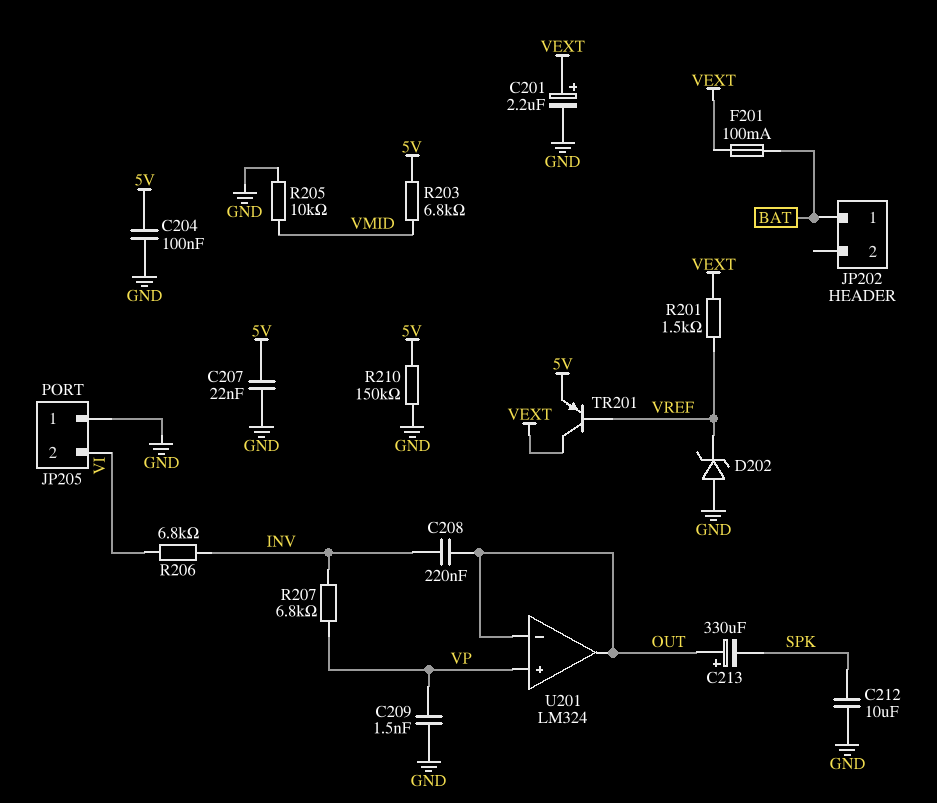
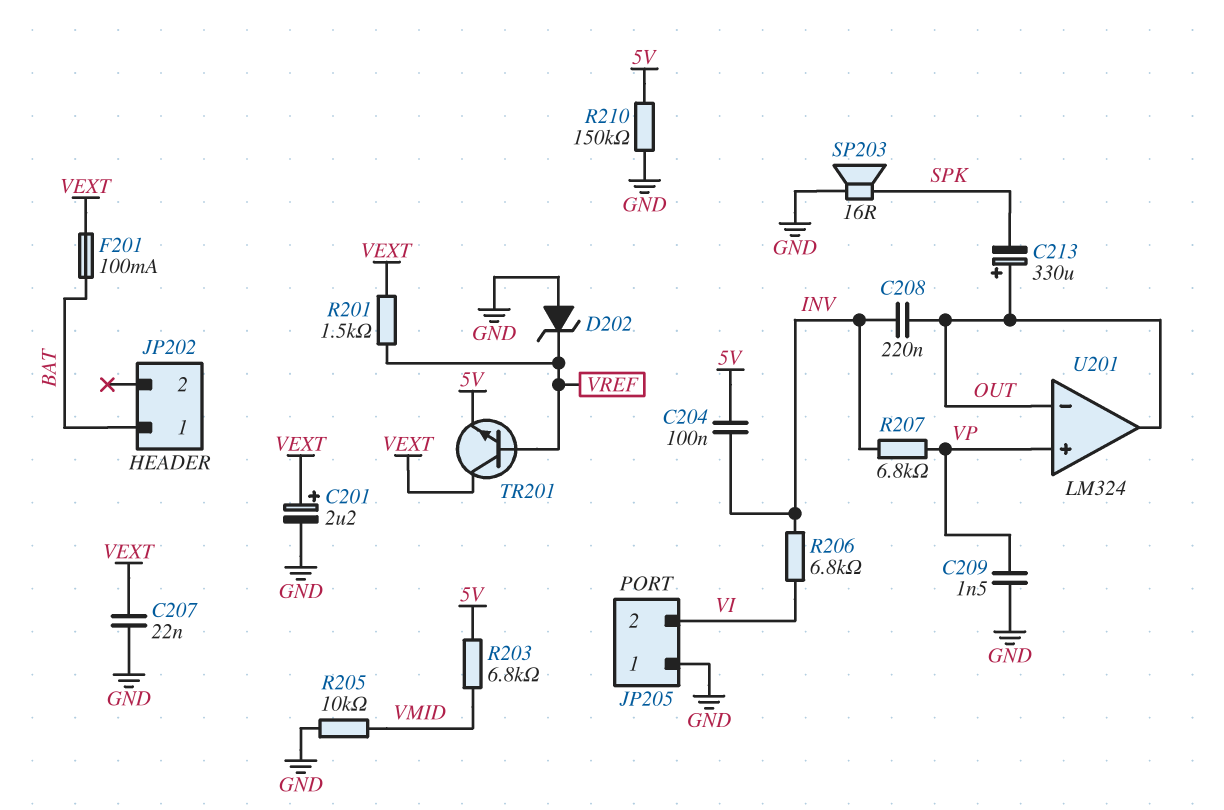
C204: 100nF (5V, GND) -> 100nF (5V, INV)
C207: 22nF (5V, GND) -> 22nF (GND, VEXT)
C212: 10uF (GND, SPK) -> none
SP203: none -> speaker 16R (GND, SPK)
TR201: PNP (B VREF, C VEXT, E 5V) -> NPN (B VREF, C VEXT, E 5V)

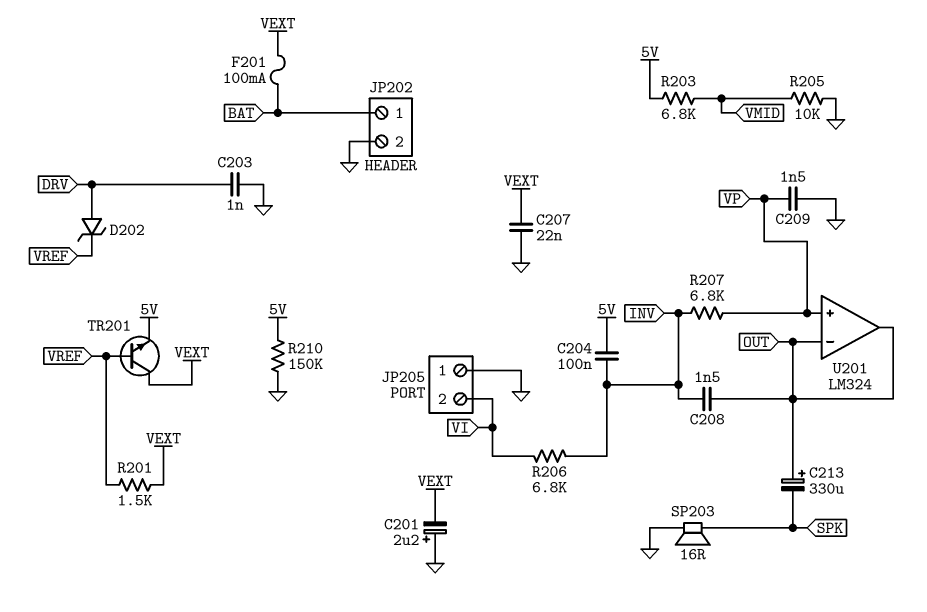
C201: 2.2uF (plus VEXT, minus GND) -> 2.2uF (plus GND, minus VEXT)
C203: none -> 1nF (DRV, GND)
C208: 220nF (INV, OUT) -> 1.5nF (INV, OUT)
D202: zener (A GND, K VREF) -> zener (A DRV, K VREF)
JP202 pin 2: none -> GND

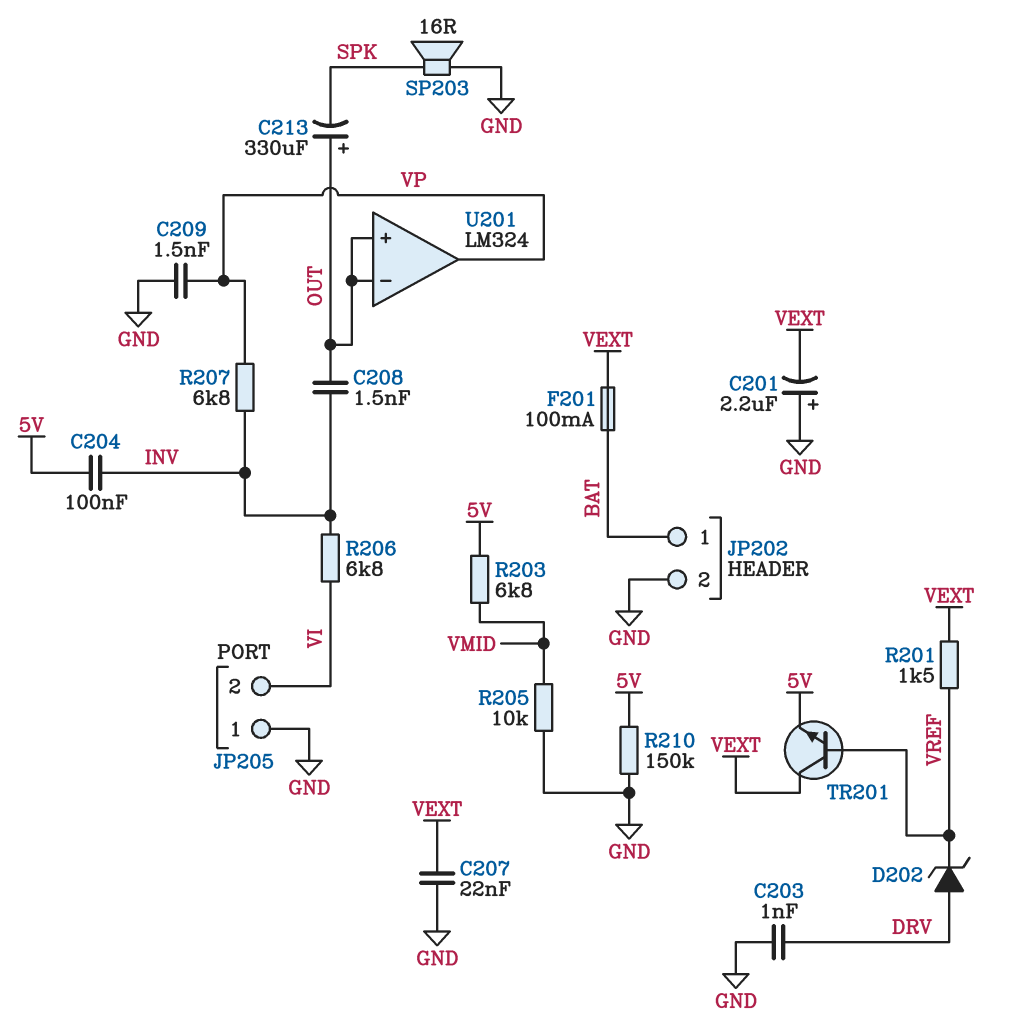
U201 pin in+: VP -> OUT
U201 pin out: OUT -> VP

